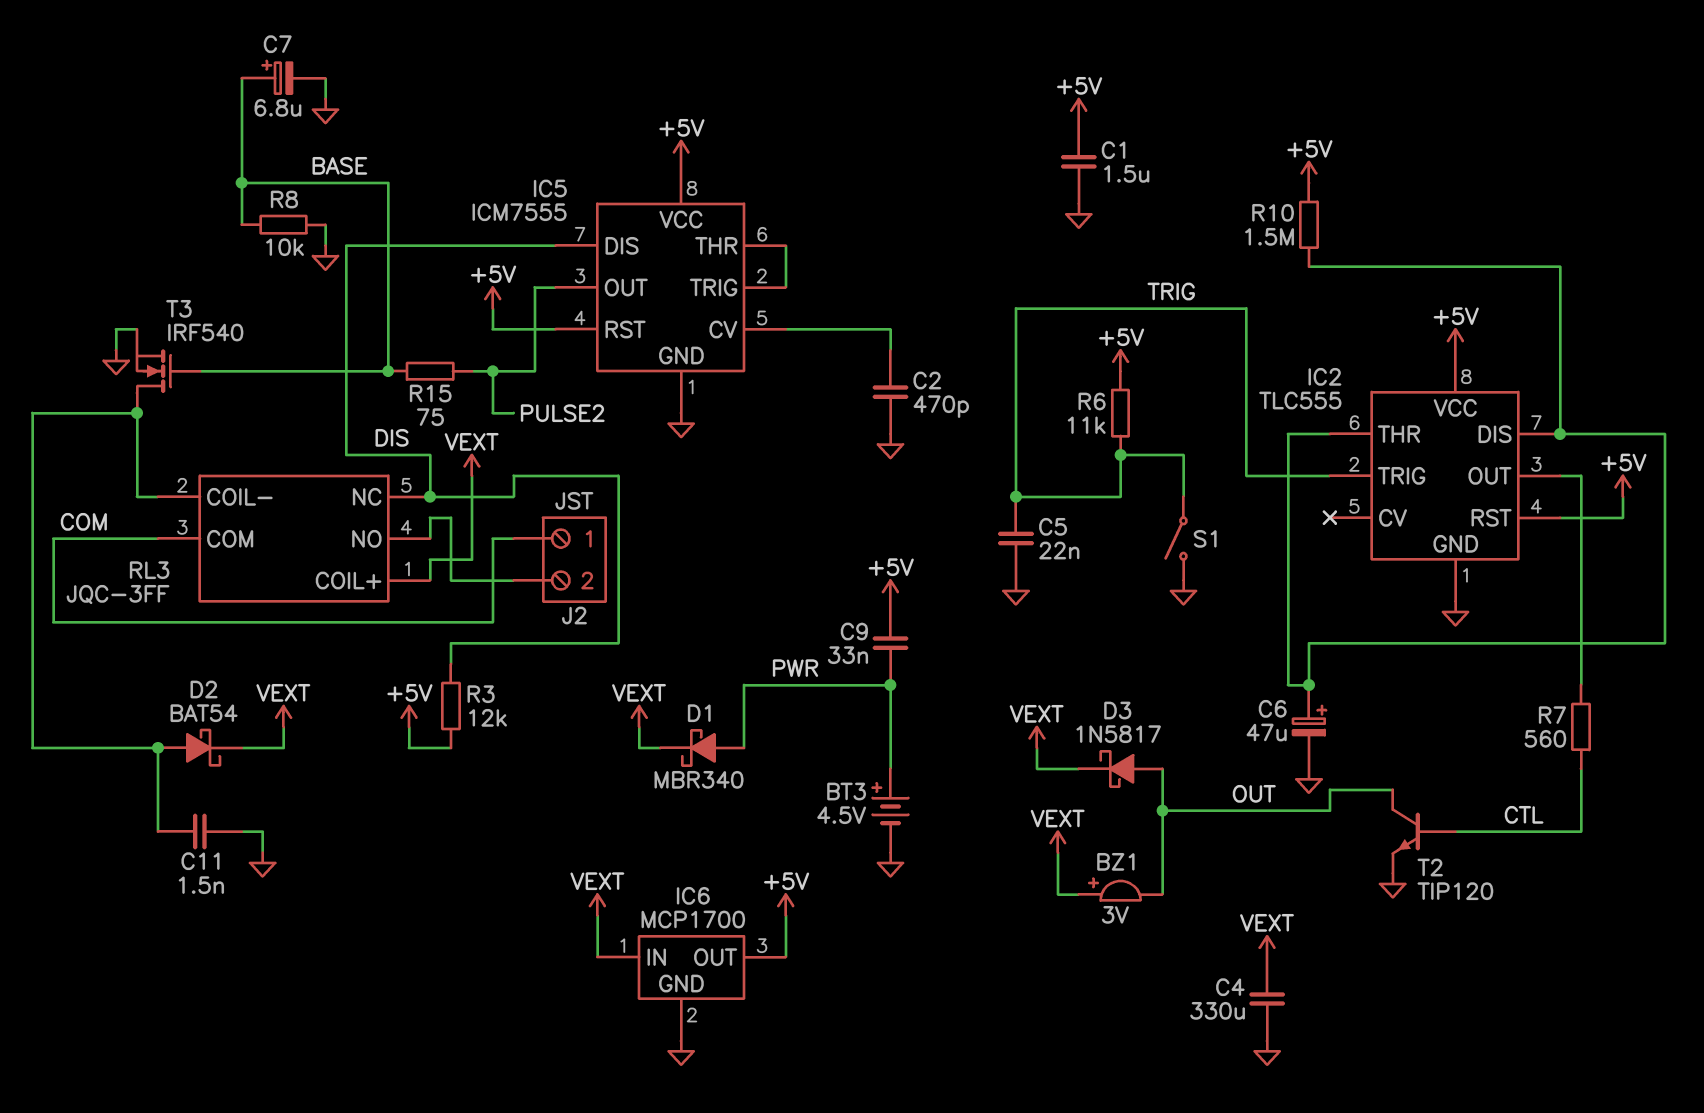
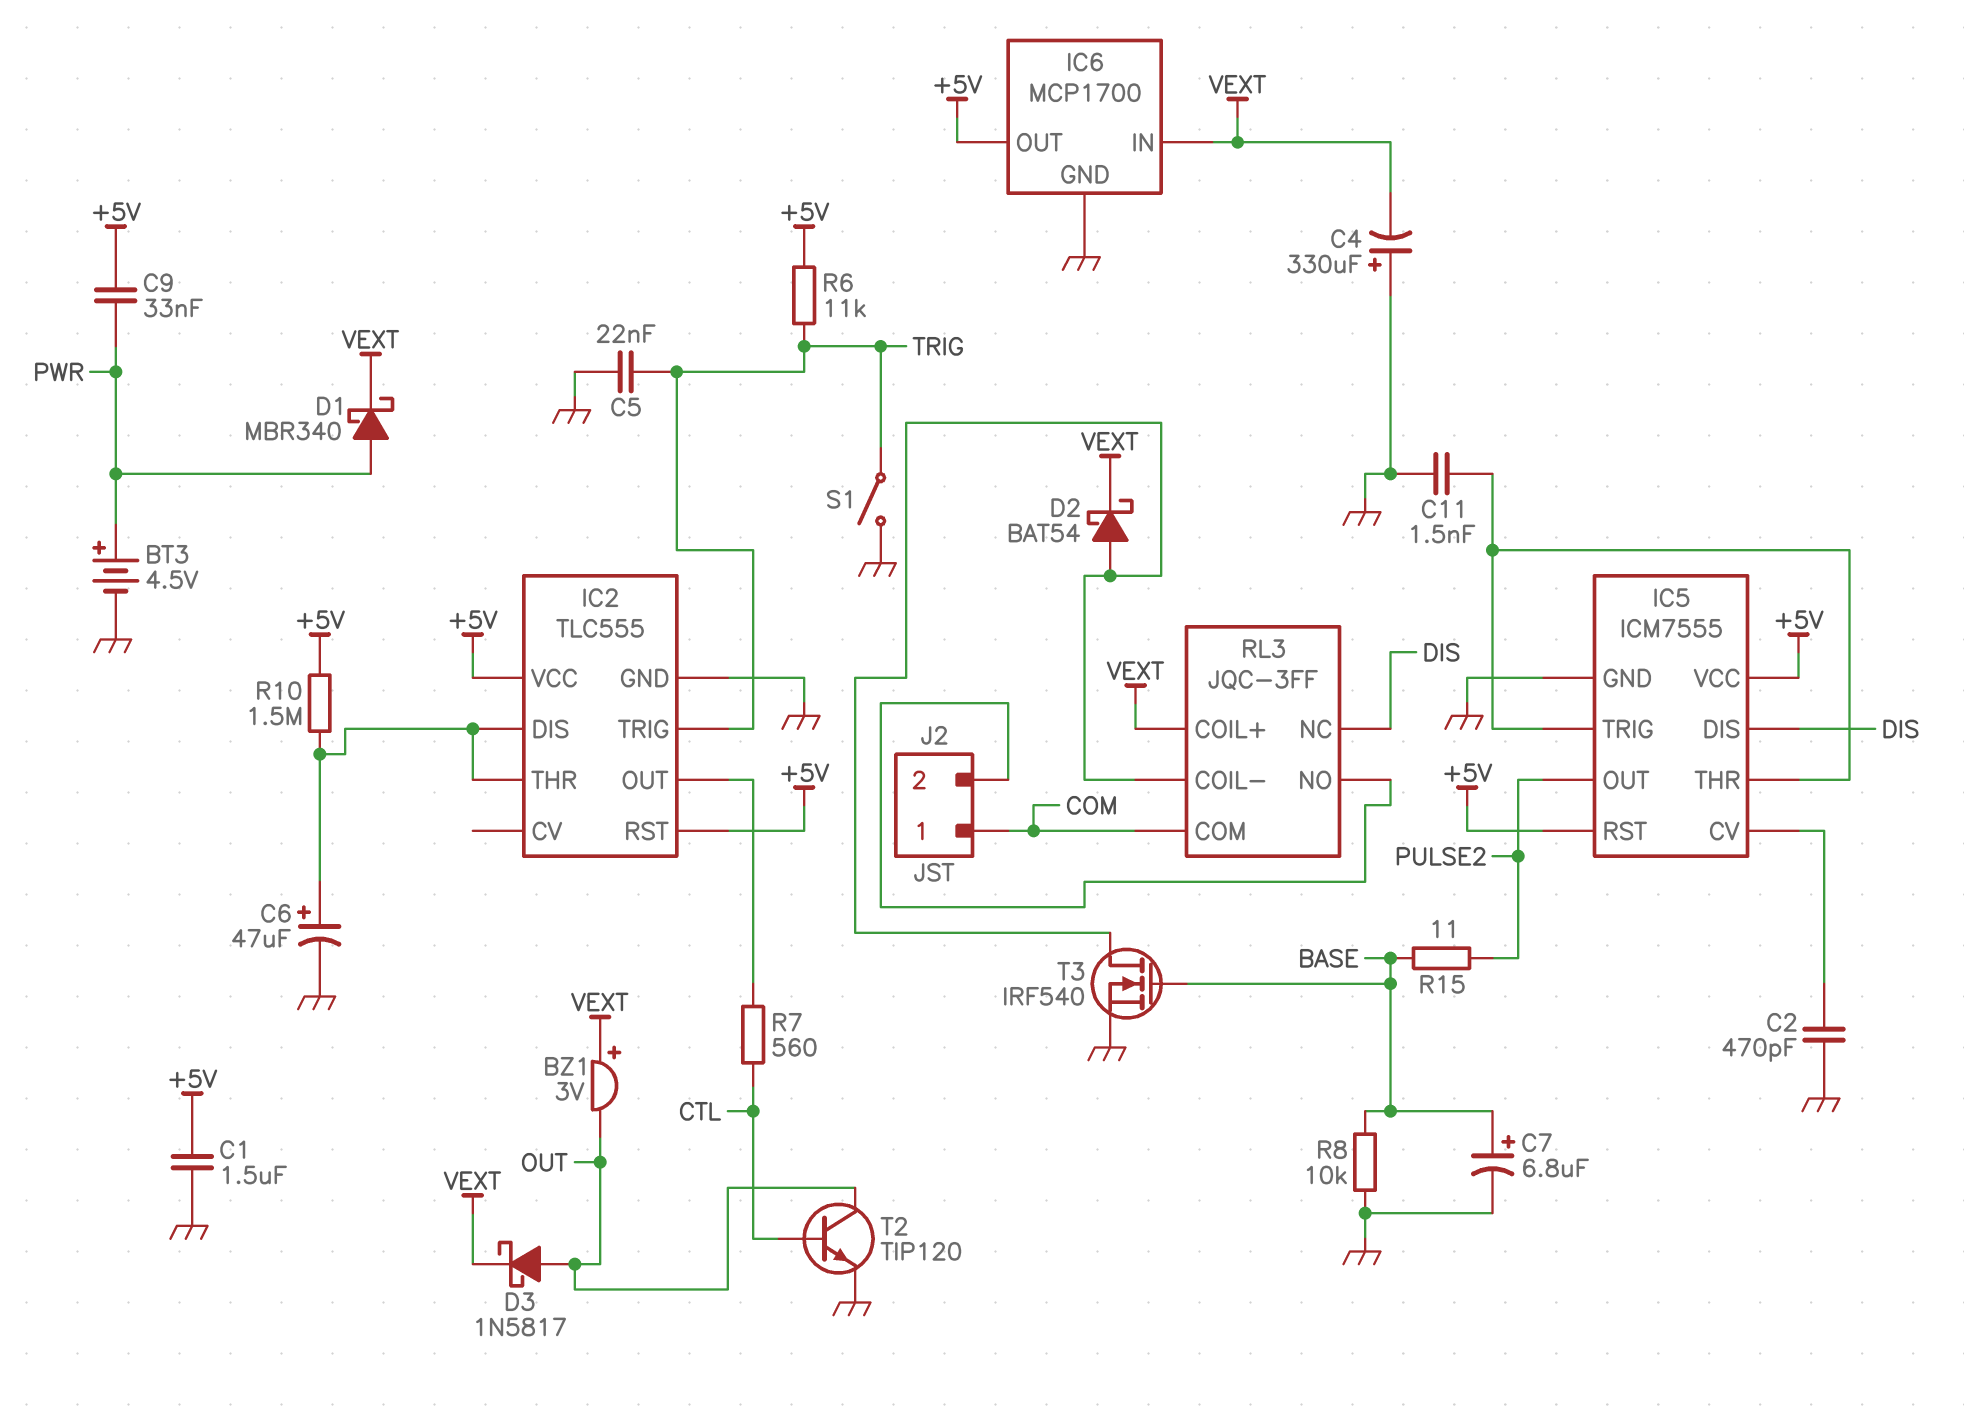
C4: 330uF (GND, VEXT) -> 330uF (plus GND, minus VEXT)
C11: 1.5nF (GND, RL3/COIL-) -> 1.5nF (GND, IC5/THR)
R3: 12k (+5V, DIS) -> none
R15: 75 (BASE, PULSE2) -> 11 (BASE, PULSE2)

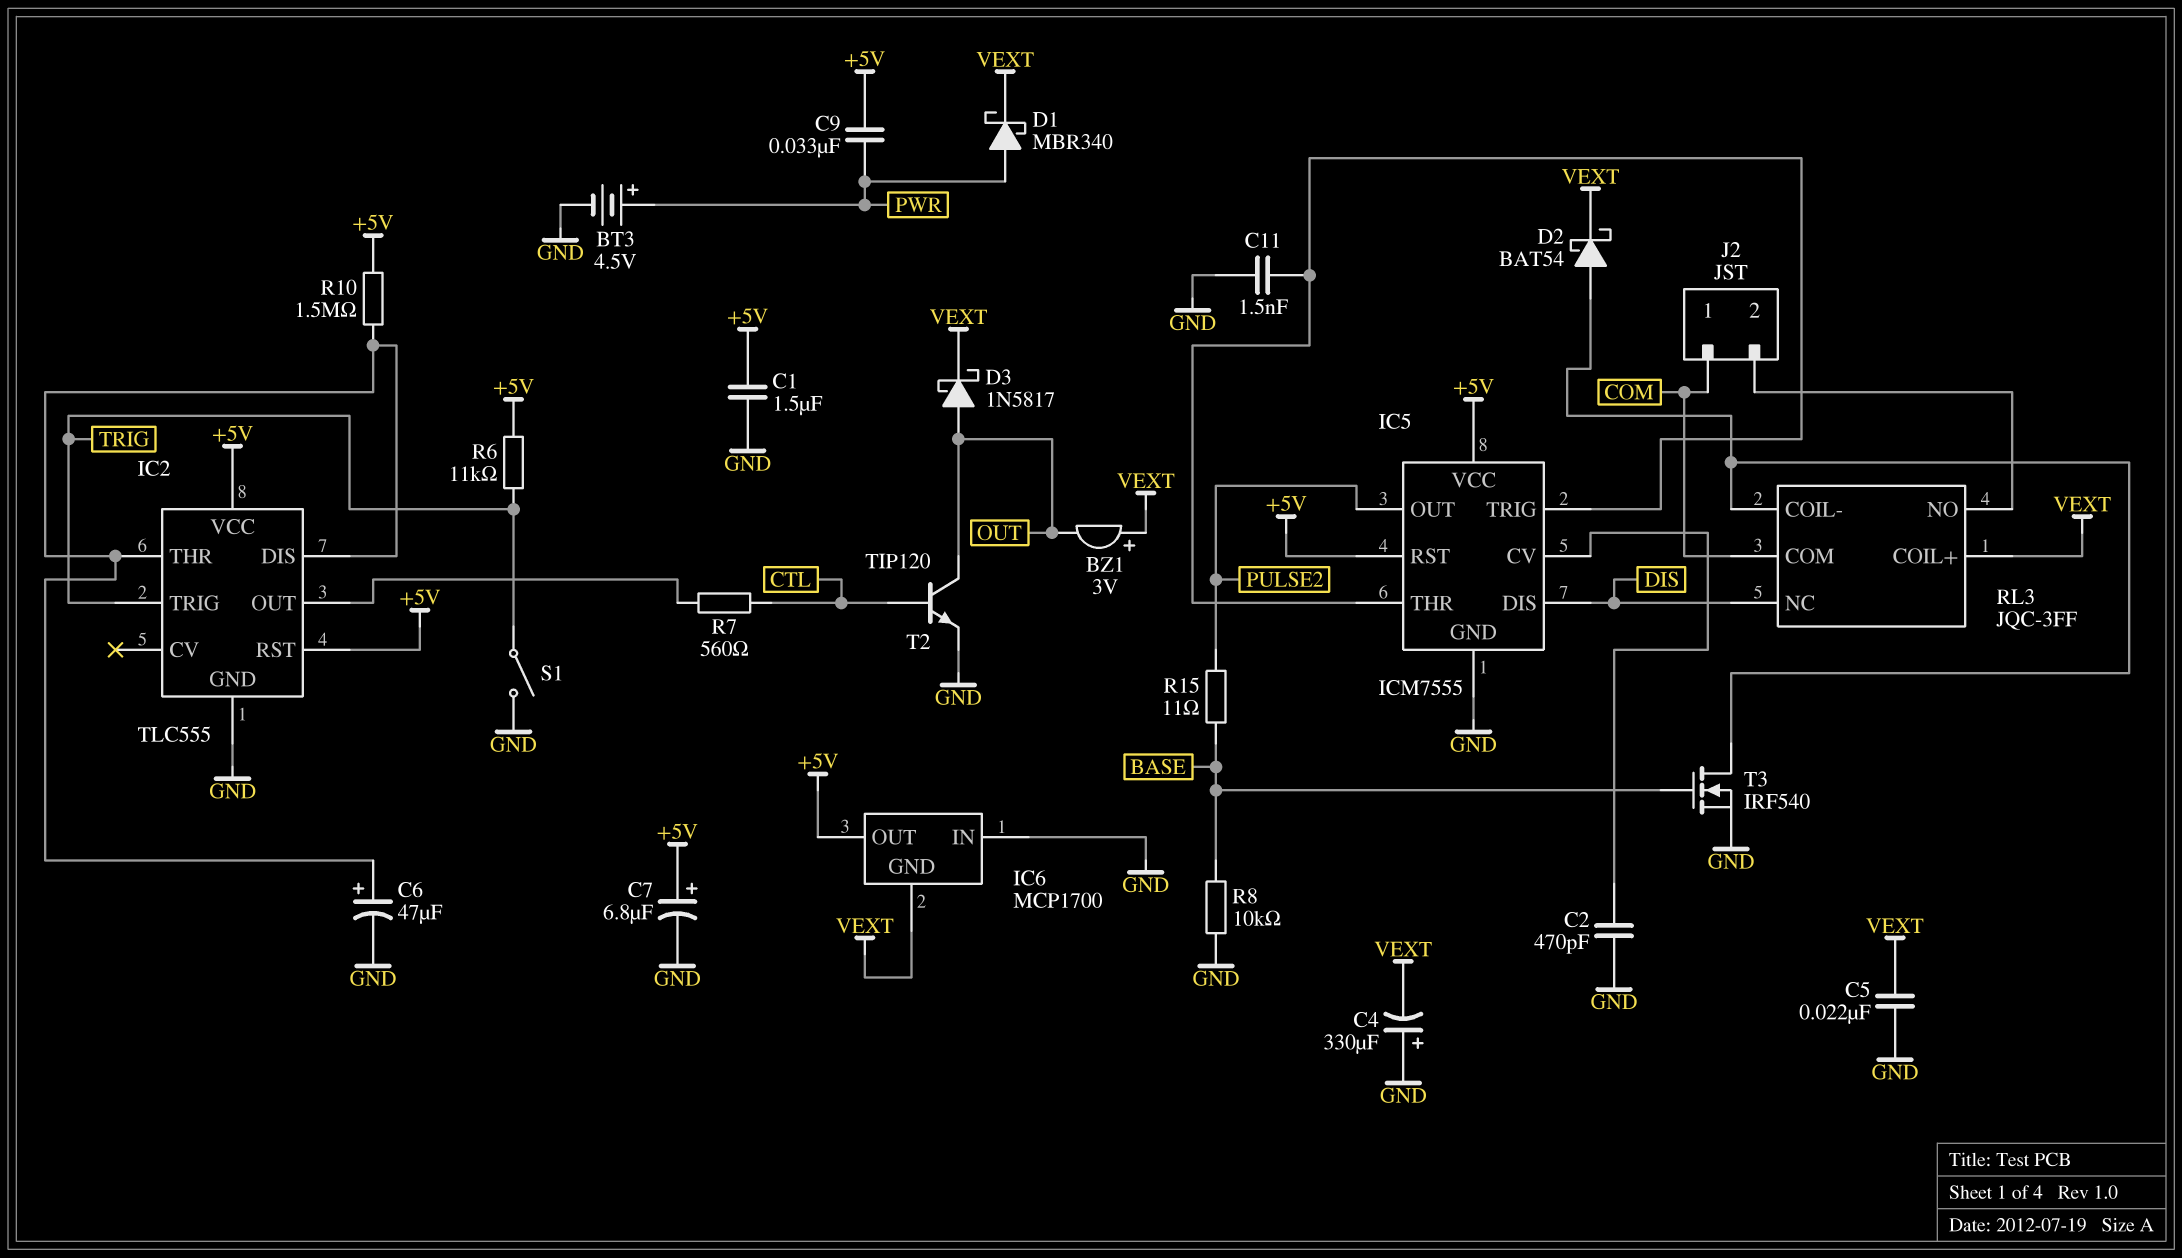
C5: 22nF (GND, TRIG) -> 22nF (GND, VEXT)
C7: 6.8uF (plus BASE, minus GND) -> 6.8uF (plus +5V, minus GND)
IC6 pin GND: GND -> VEXT
IC6 pin IN: VEXT -> GND

